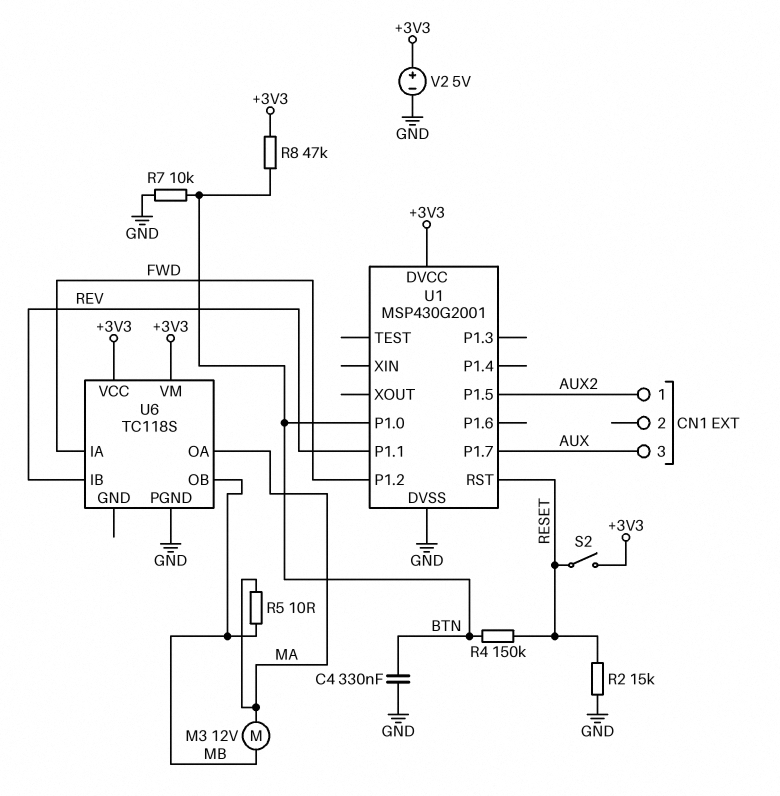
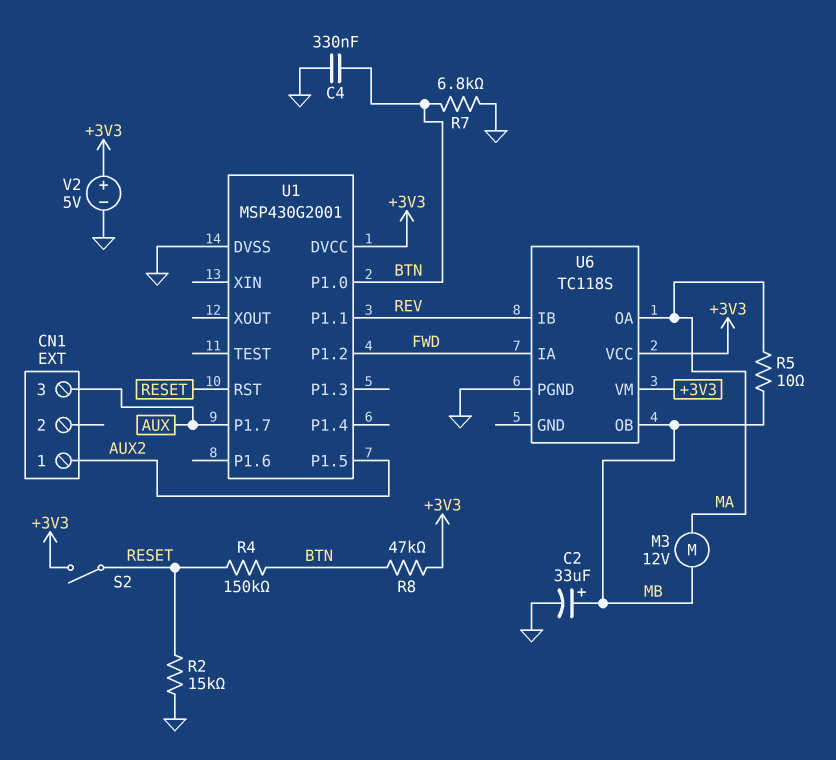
C2: none -> 33uF (plus MB, minus GND)
R7: 10k (BTN, GND) -> 6.8k (BTN, GND)

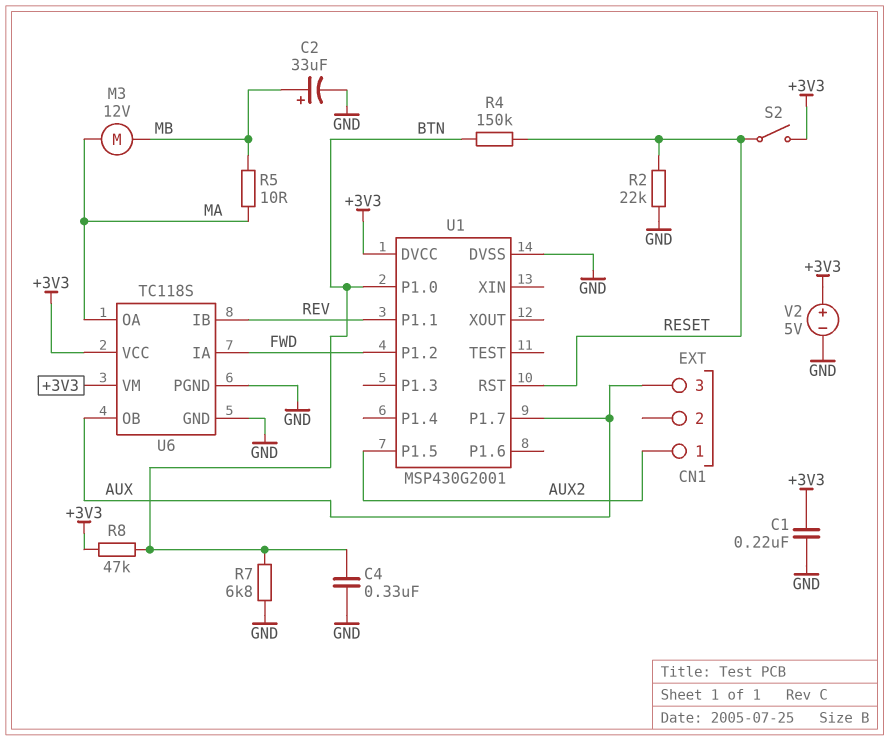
C1: none -> 220nF (+3V3, GND)
R2: 15k (GND, RESET) -> 22k (GND, RESET)
U6 pin GND: none -> GND
U6 pin OB: MB -> AUX

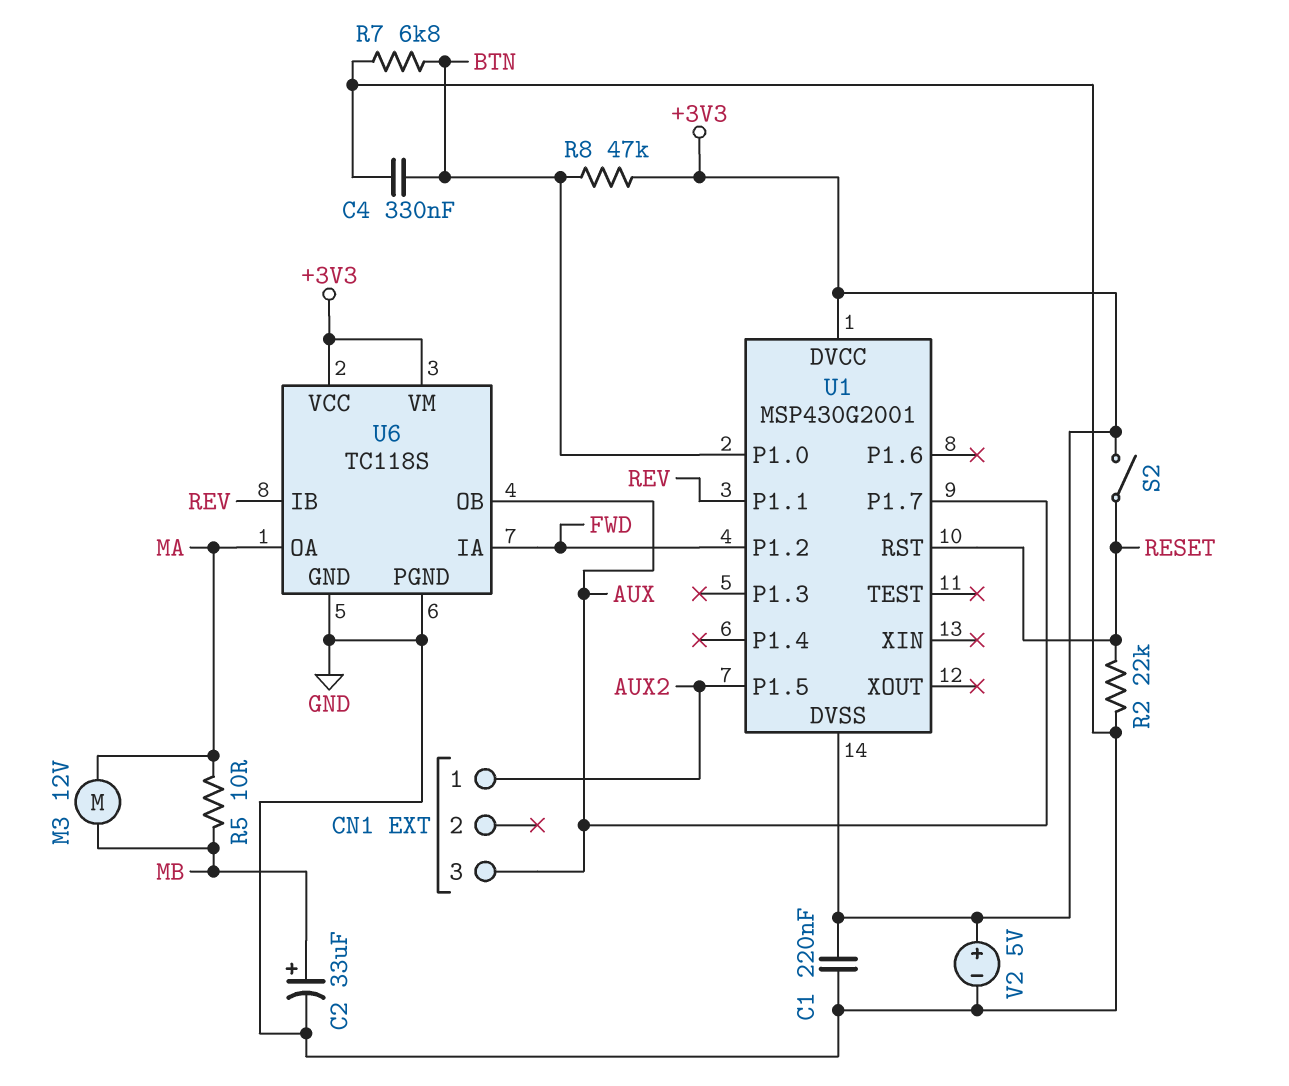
R4: 150k (BTN, RESET) -> none
U1 pin DVSS: GND -> +3V3

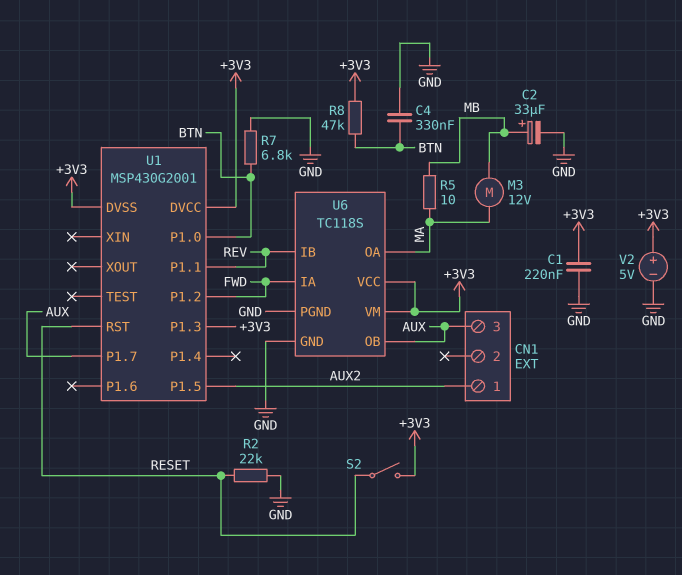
U1 pin P1.3: none -> +3V3

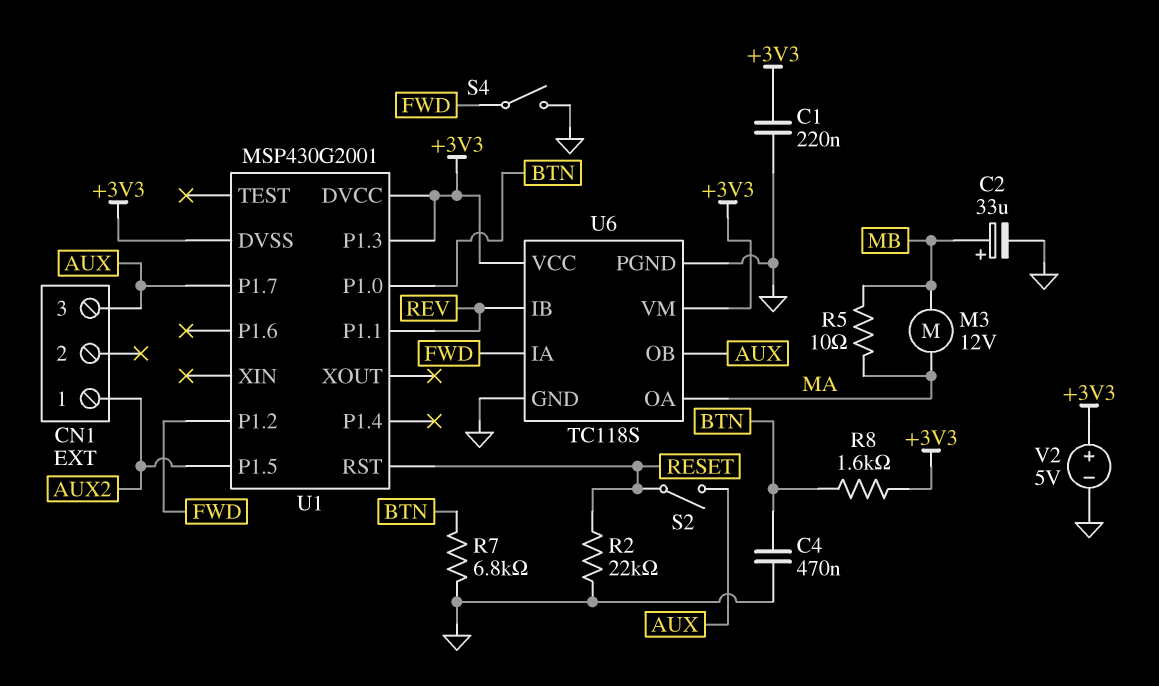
C4: 330nF (BTN, GND) -> 470nF (BTN, GND)
R8: 47k (+3V3, BTN) -> 1.6k (+3V3, BTN)
S2: switch (+3V3, RESET) -> switch (AUX, RESET)
S4: none -> switch (FWD, GND)

